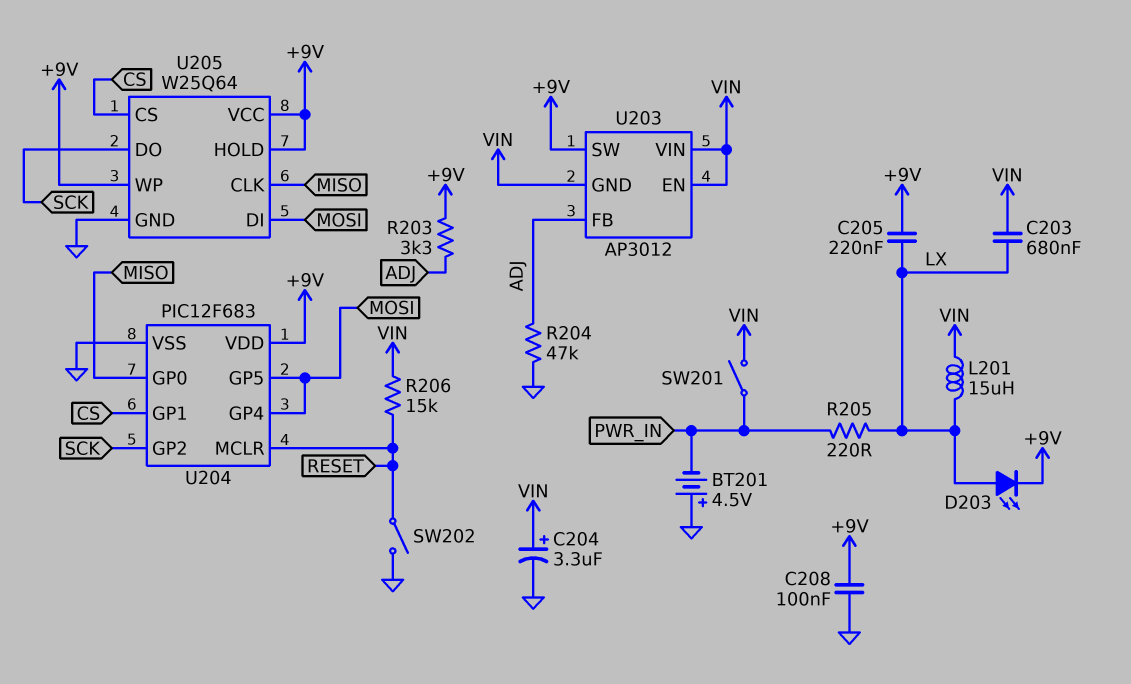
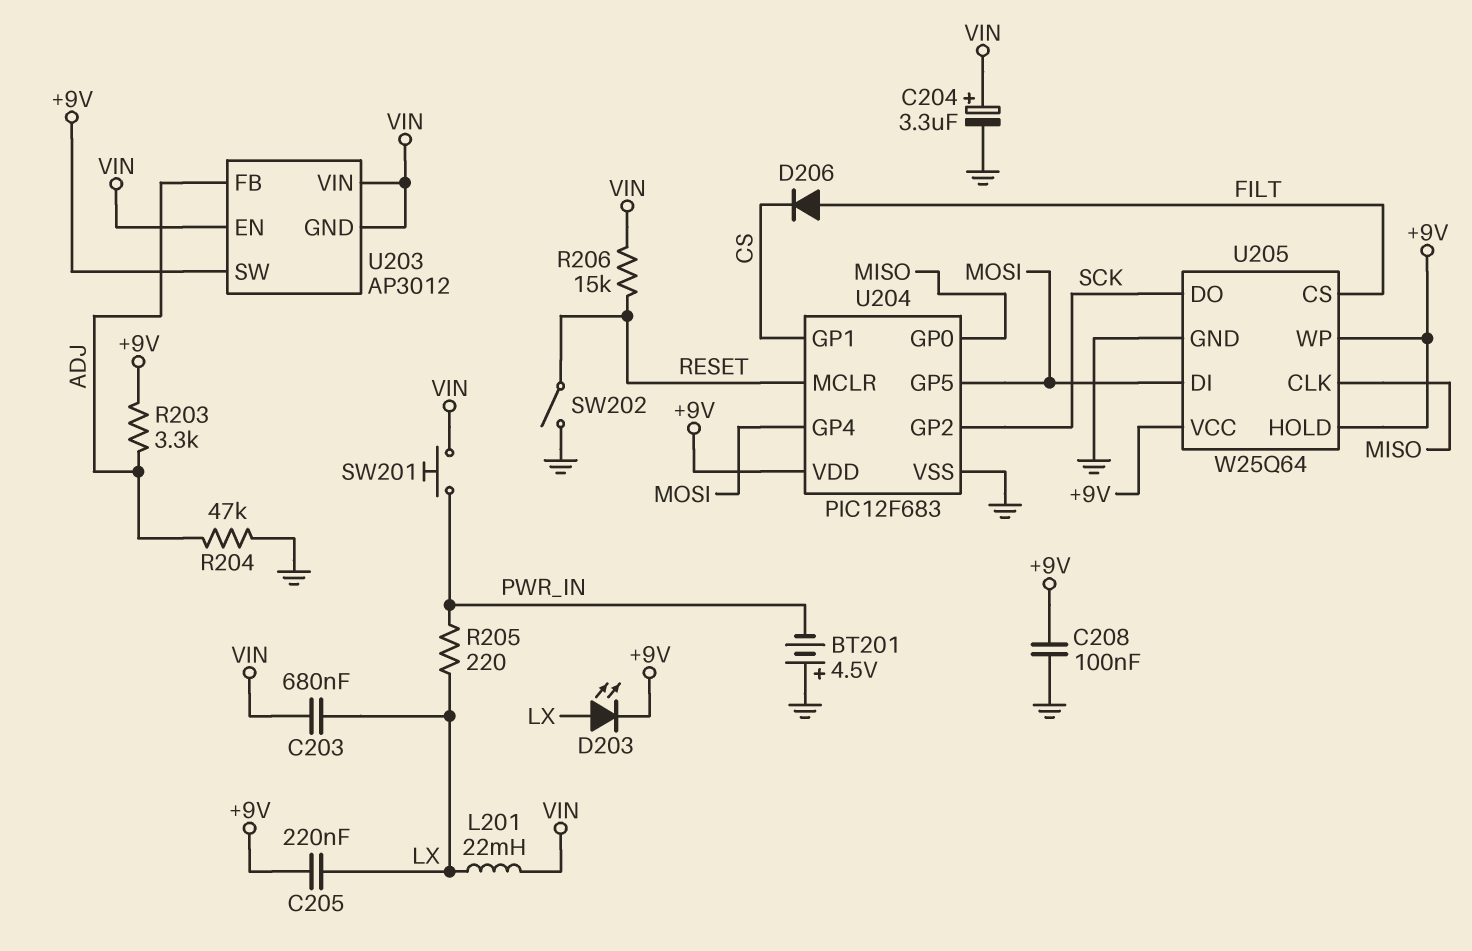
D206: none -> diode (A FILT, K CS)
L201: 15uH (LX, VIN) -> 22mH (LX, VIN)
SW201: switch (PWR_IN, VIN) -> button (PWR_IN, VIN)
U205 pin CS: CS -> FILT

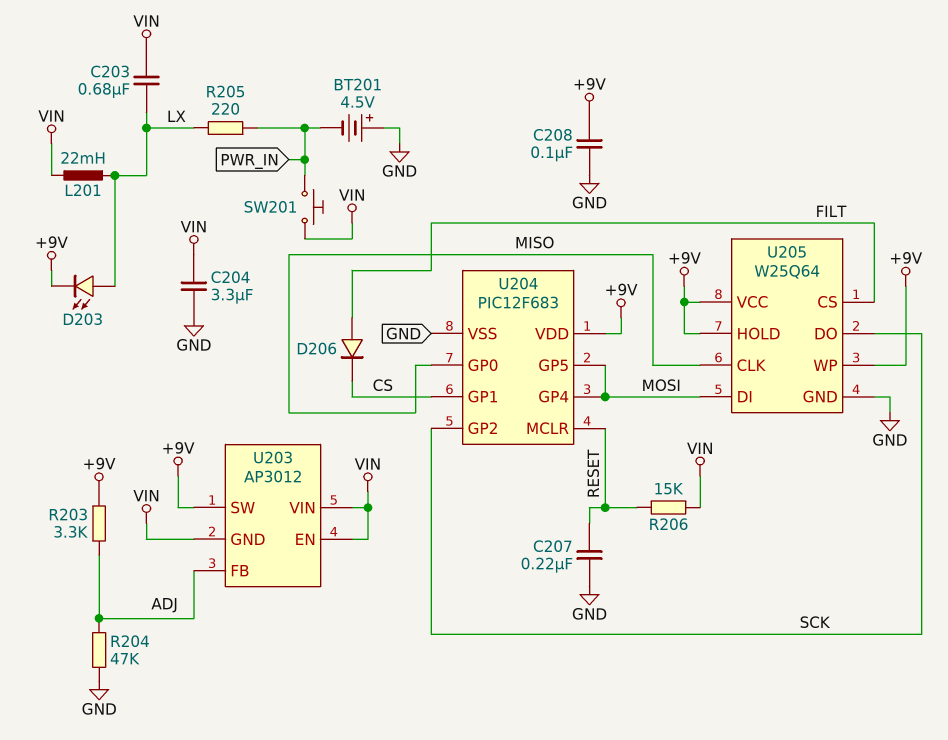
C204: 3.3uF (plus VIN, minus GND) -> 3.3uF (GND, VIN)
C205: 220nF (+9V, LX) -> none
C207: none -> 220nF (GND, RESET)
SW202: switch (GND, RESET) -> none

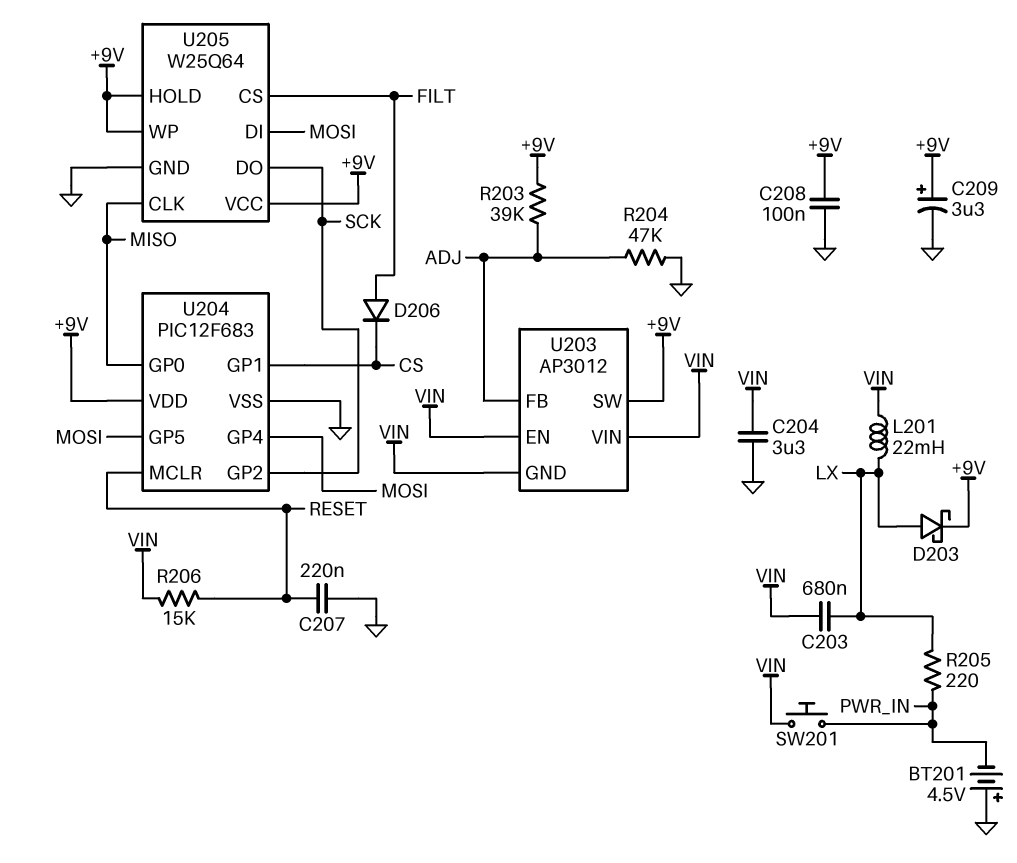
C209: none -> 3.3uF (plus +9V, minus GND)
D203: LED (A LX, K +9V) -> schottky (A LX, K +9V)
R203: 3.3k (+9V, ADJ) -> 39k (+9V, ADJ)

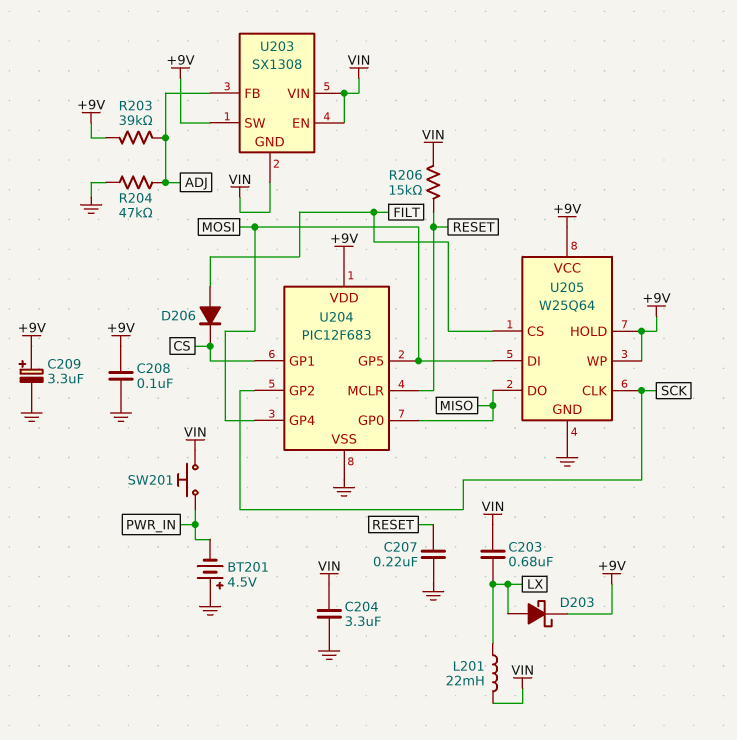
R205: 220 (LX, PWR_IN) -> none
U203: AP3012 -> SX1308
U205 pin CLK: MISO -> SCK
U205 pin DO: SCK -> MISO

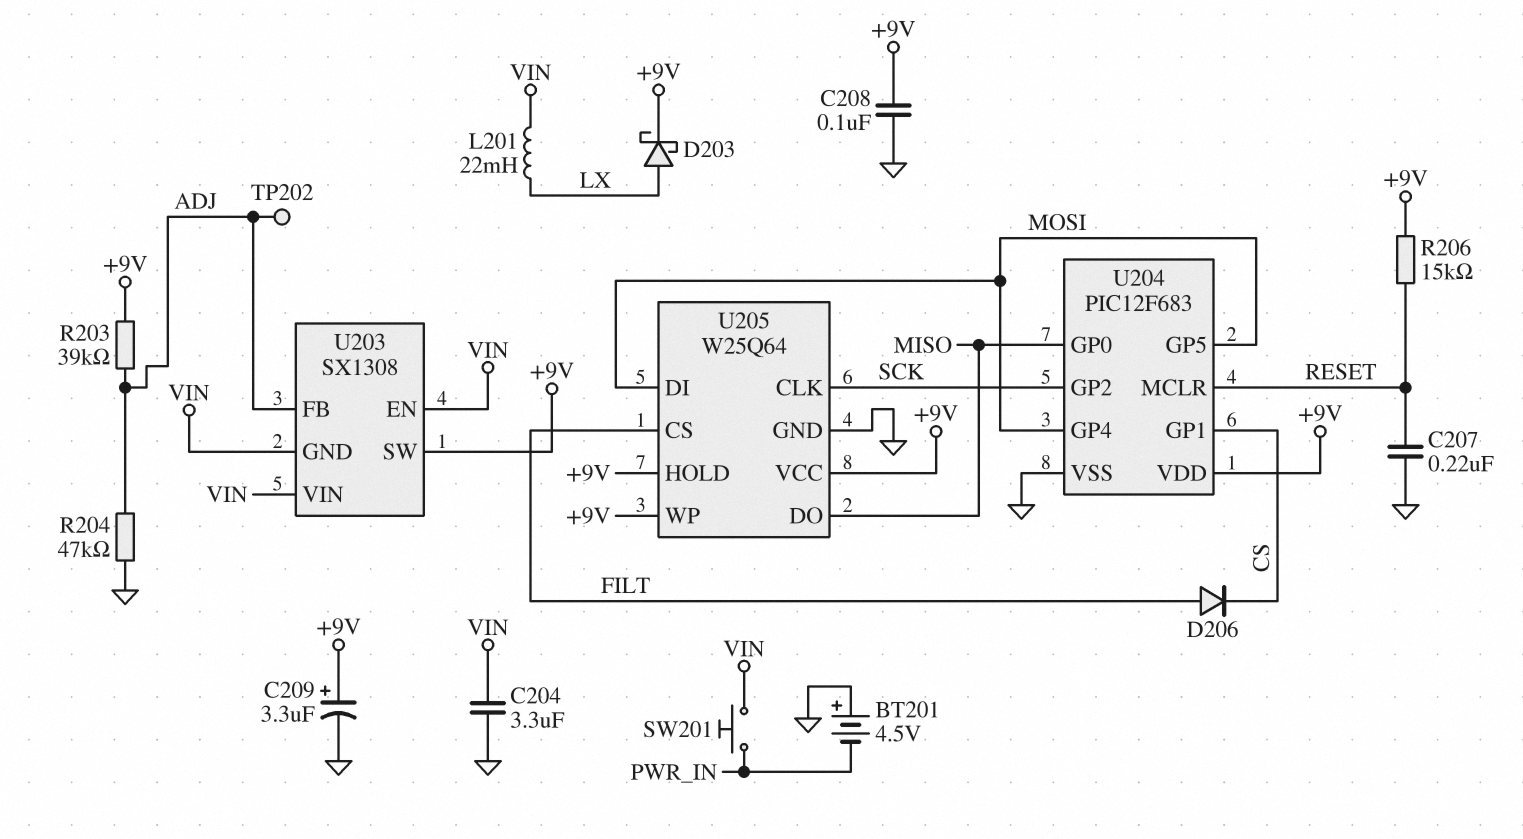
C203: 680nF (LX, VIN) -> none
R206: 15k (RESET, VIN) -> 15k (+9V, RESET)
TP202: none -> test point (ADJ)

